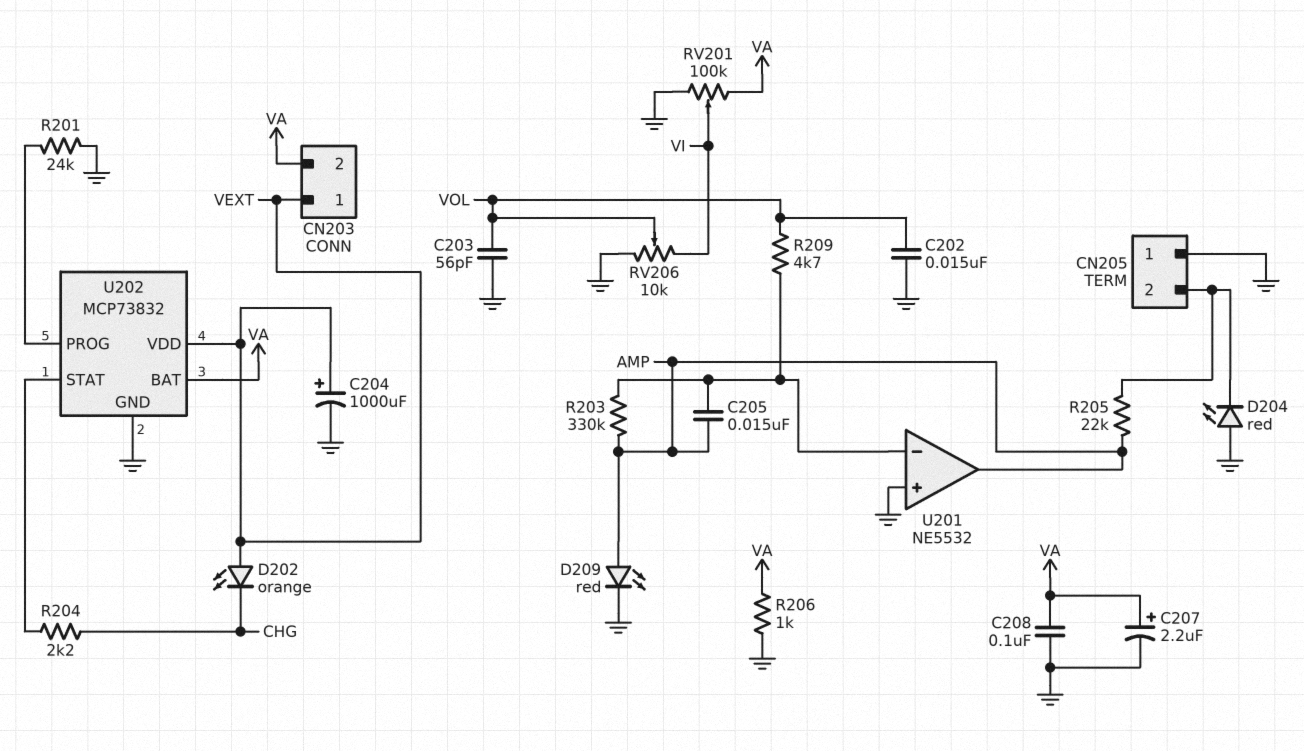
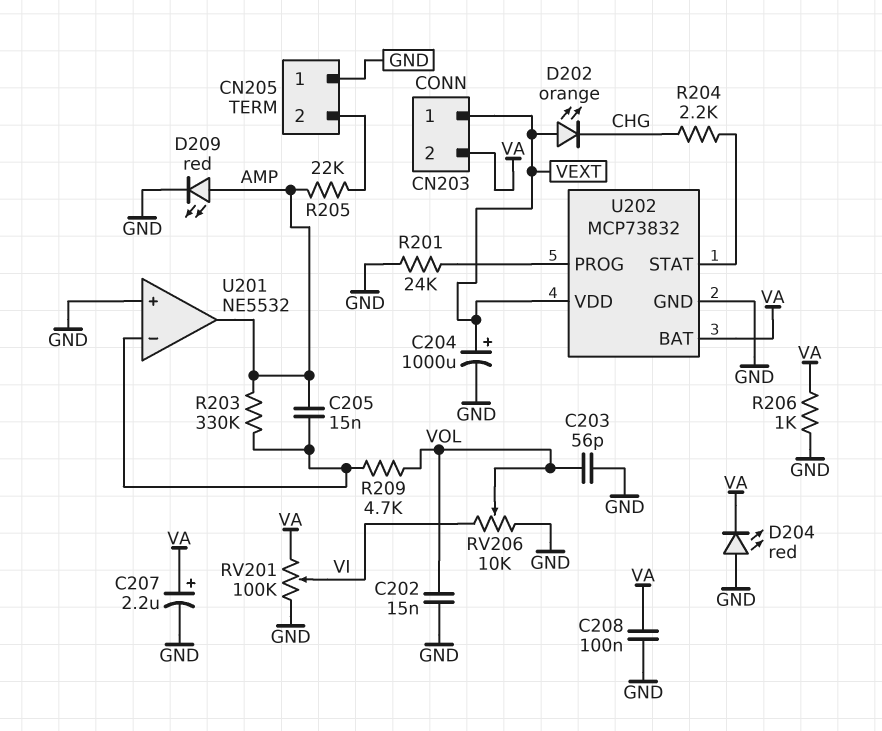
D204: LED red (A GND, K CN205/2) -> LED red (A GND, K VA)

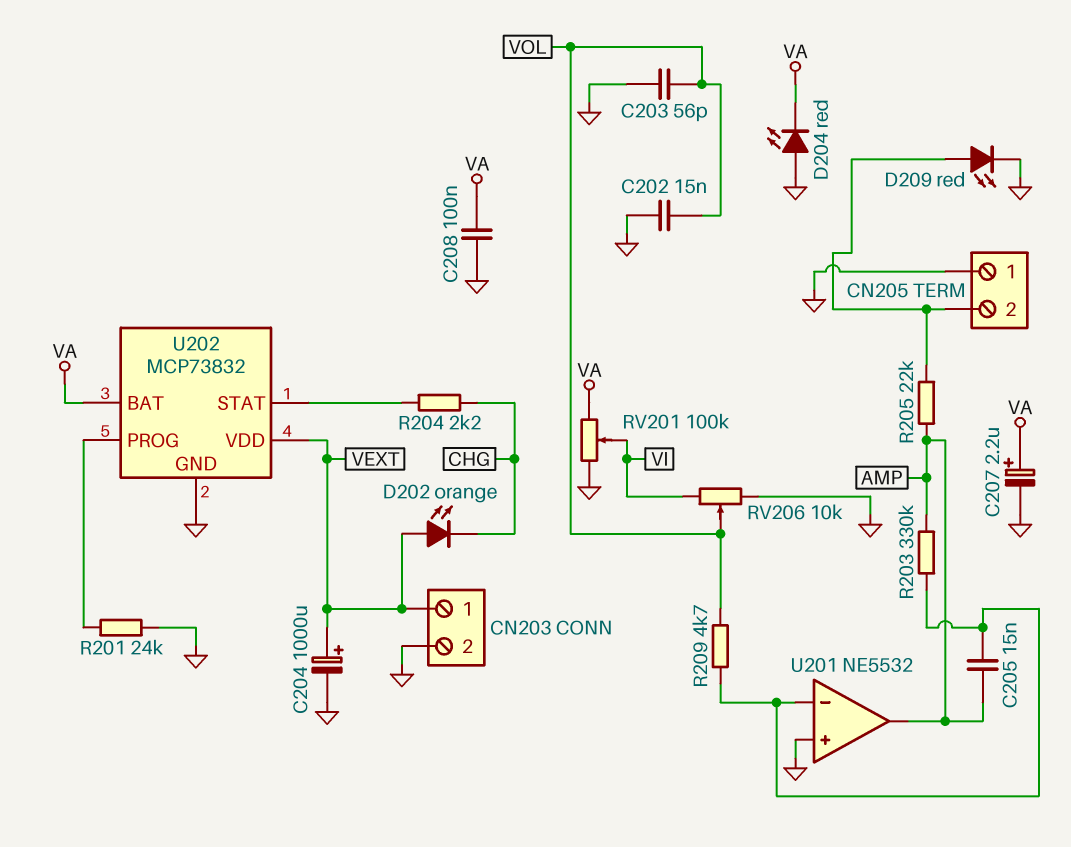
CN203 pin 2: VA -> GND
D209: LED red (A AMP, K GND) -> LED red (A CN205/2, K GND)
R206: 1k (GND, VA) -> none

